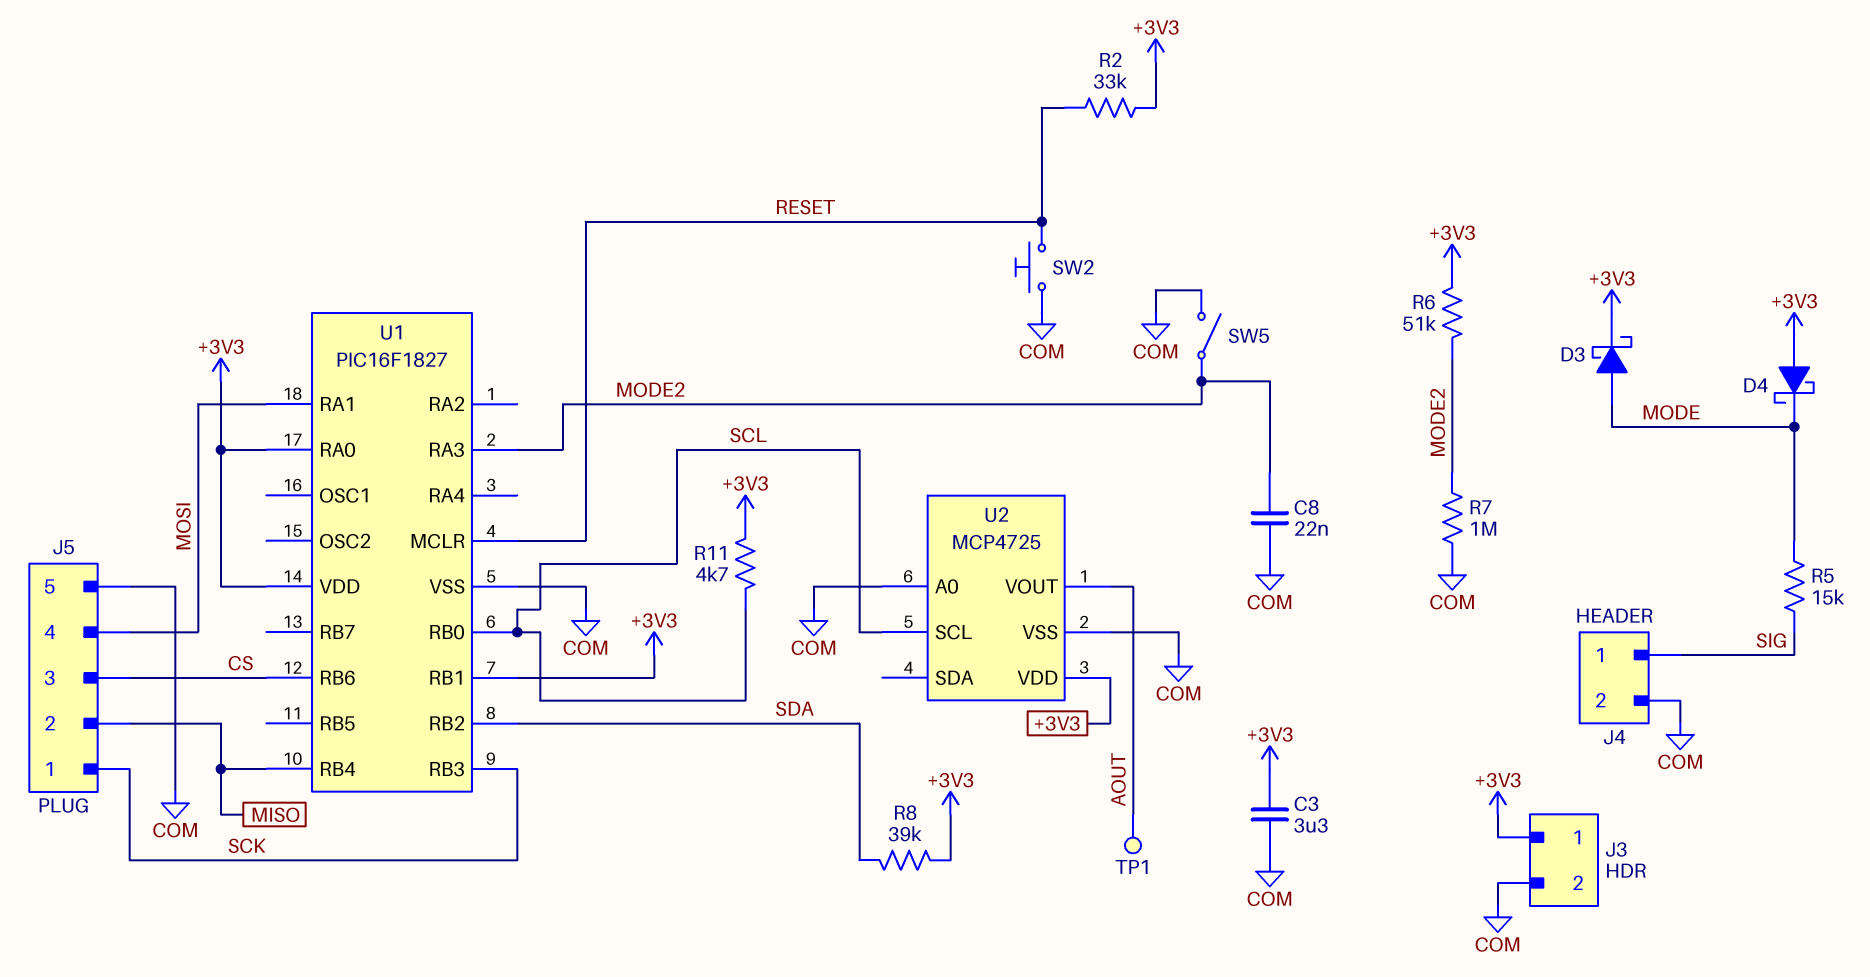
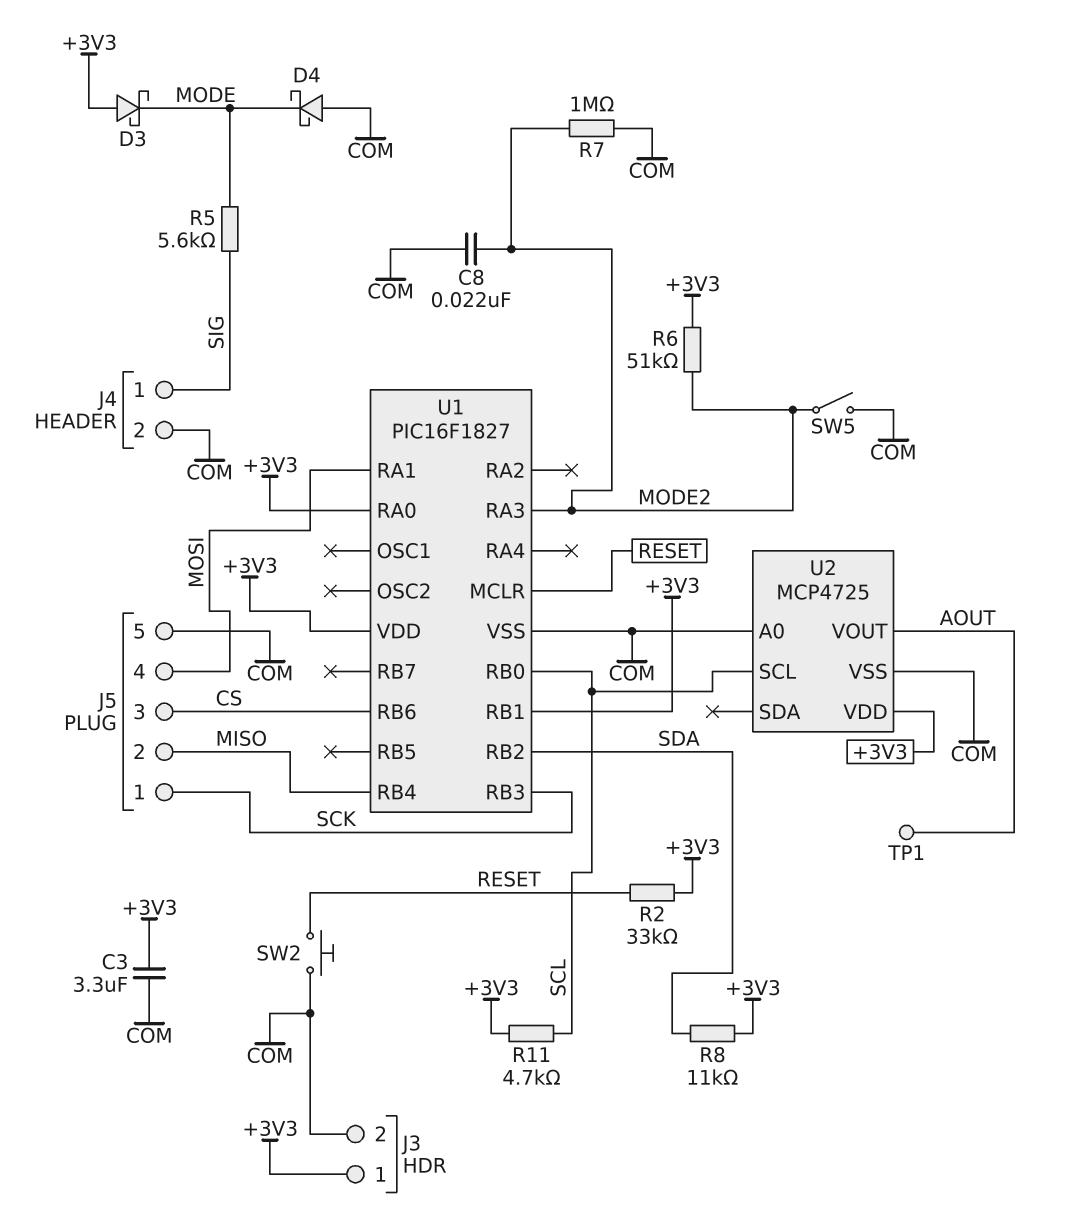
D3: schottky (A MODE, K +3V3) -> schottky (A +3V3, K MODE)
D4: schottky (A +3V3, K MODE) -> schottky (A COM, K MODE)
R5: 15k (MODE, SIG) -> 5.6k (MODE, SIG)
R8: 39k (+3V3, SDA) -> 11k (+3V3, SDA)

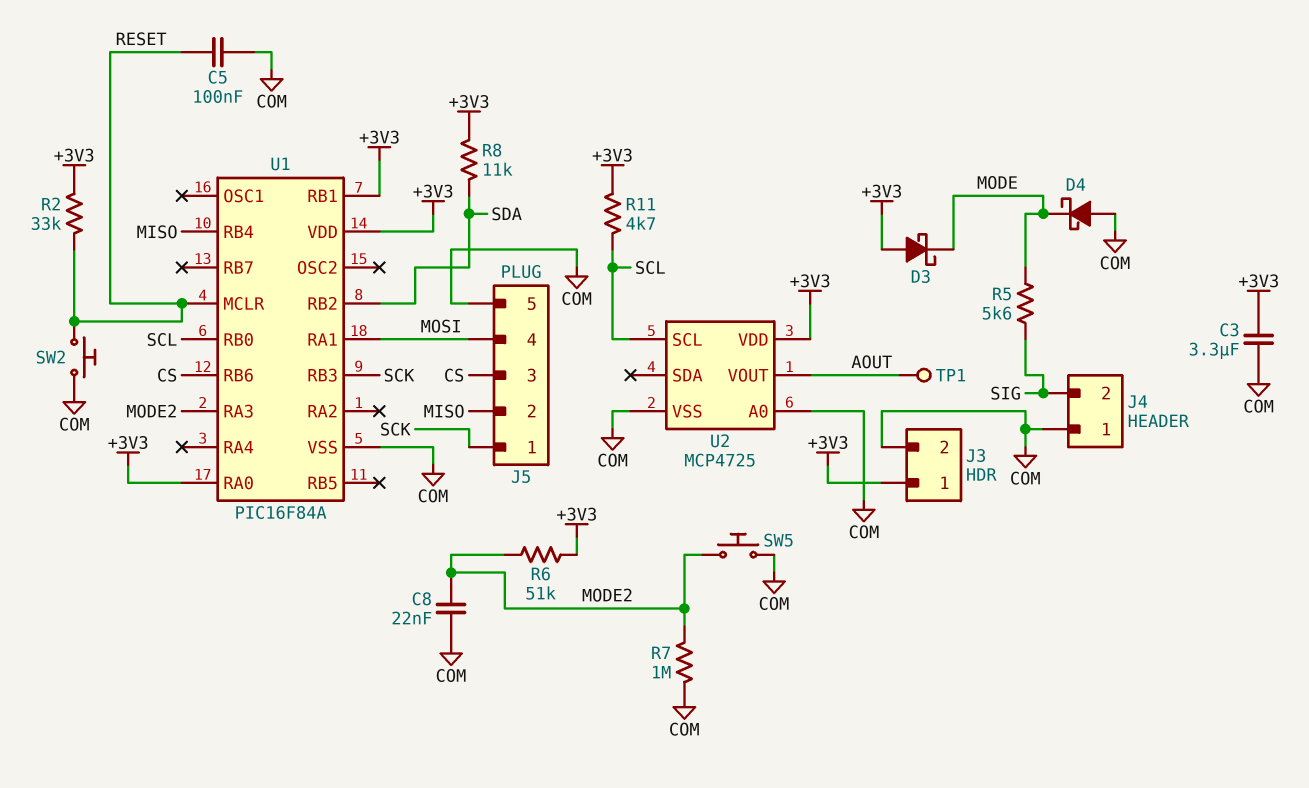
C5: none -> 100nF (COM, RESET)
J4 pin 1: SIG -> COM
J4 pin 2: COM -> SIG
SW5: switch (COM, MODE2) -> button (COM, MODE2)
U1: PIC16F1827 -> PIC16F84A

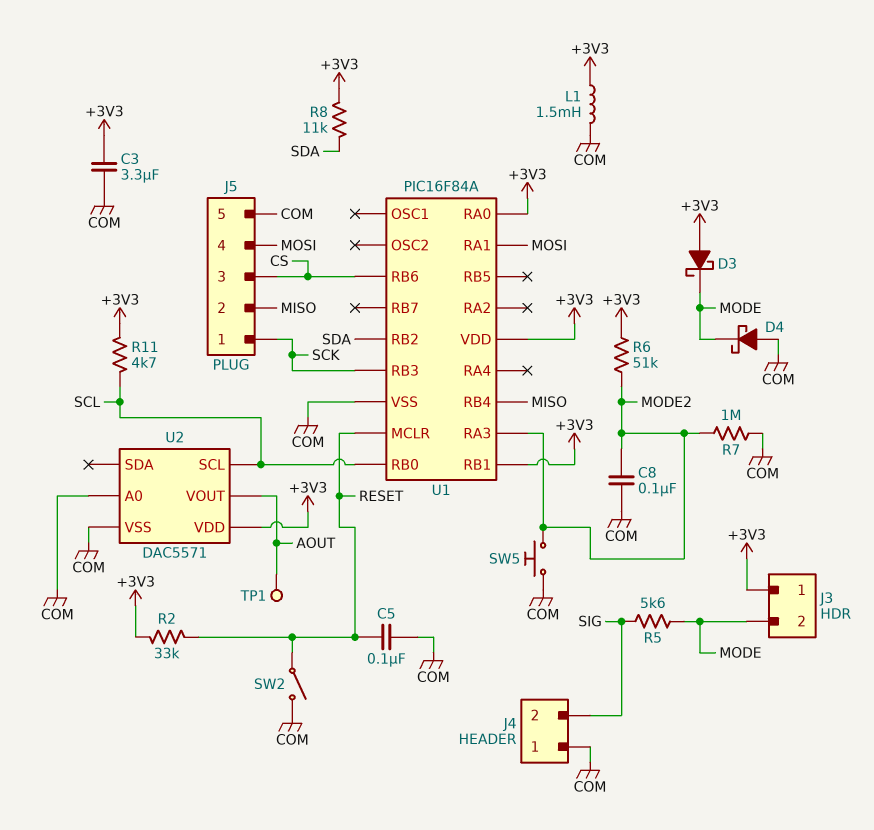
C8: 22nF (COM, MODE2) -> 100nF (COM, MODE2)
J3 pin 2: COM -> MODE
L1: none -> 1.5mH (+3V3, COM)
SW2: button (COM, RESET) -> switch (COM, RESET)
U2: MCP4725 -> DAC5571

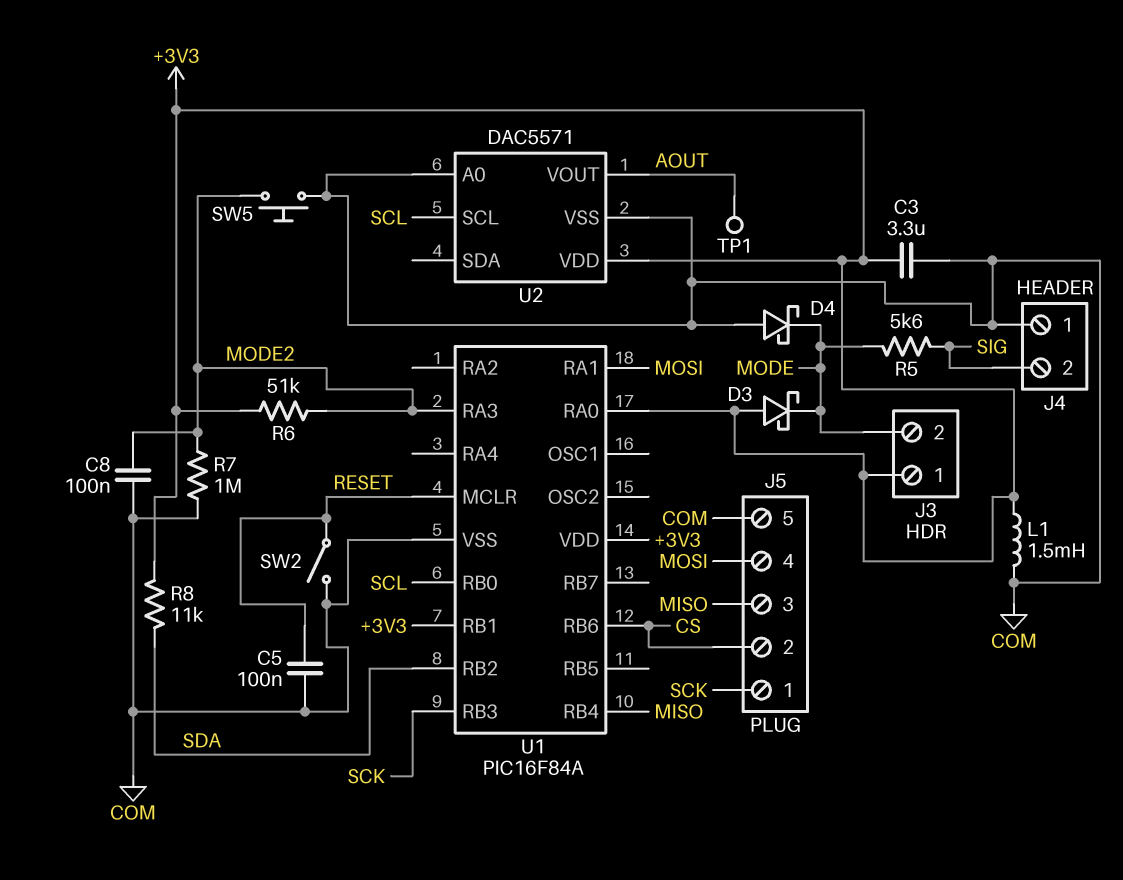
J5 pin 2: MISO -> CS
J5 pin 3: CS -> MISO
R2: 33k (+3V3, RESET) -> none
R11: 4.7k (+3V3, SCL) -> none

